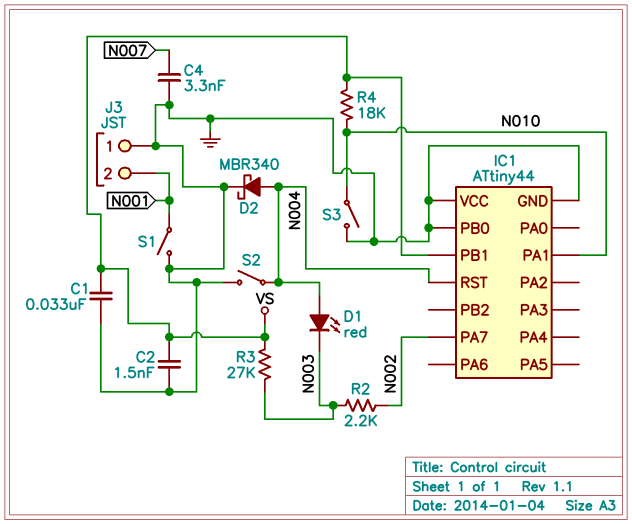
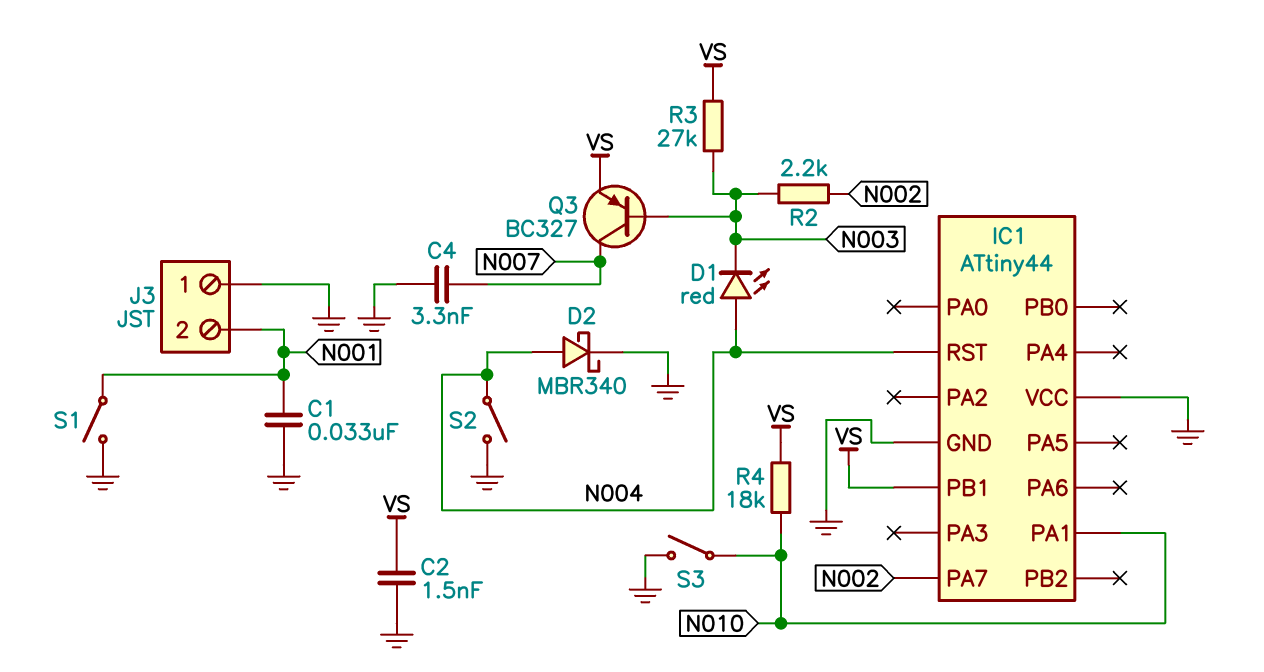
C1: 33nF (GND, VS) -> 33nF (GND, N001)
IC1 pin PB0: GND -> none
Q3: none -> PNP BC327 (B N003, C N007, E VS)

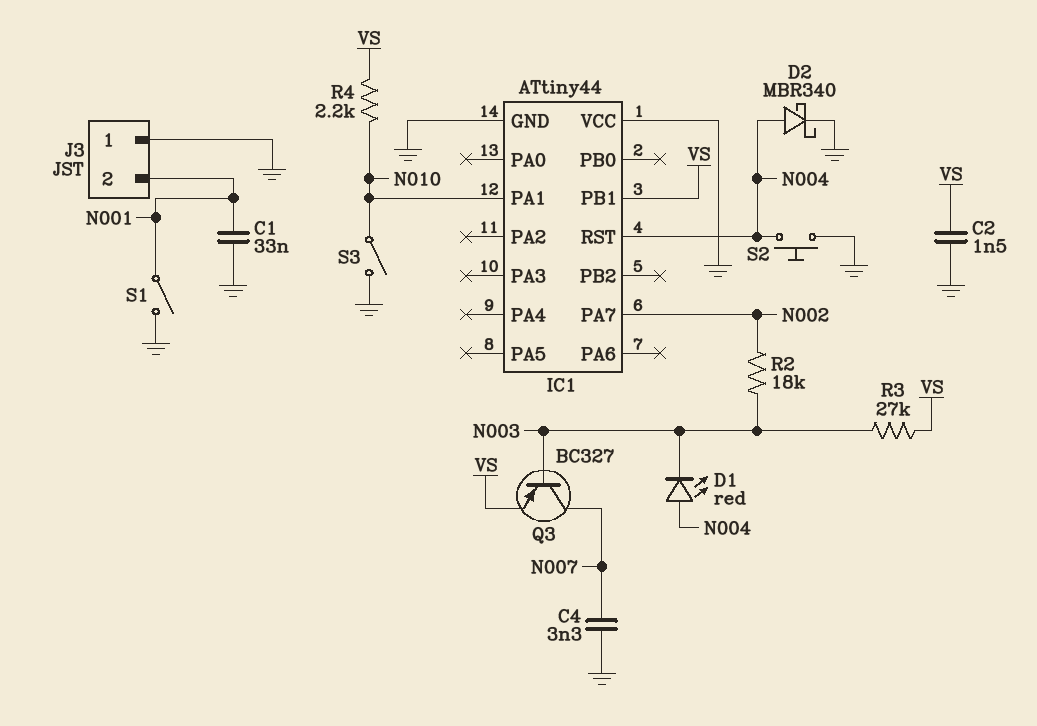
R2: 2.2k (N002, N003) -> 18k (N002, N003)
R4: 18k (N010, VS) -> 2.2k (N010, VS)
S2: switch (GND, N004) -> button (GND, N004)

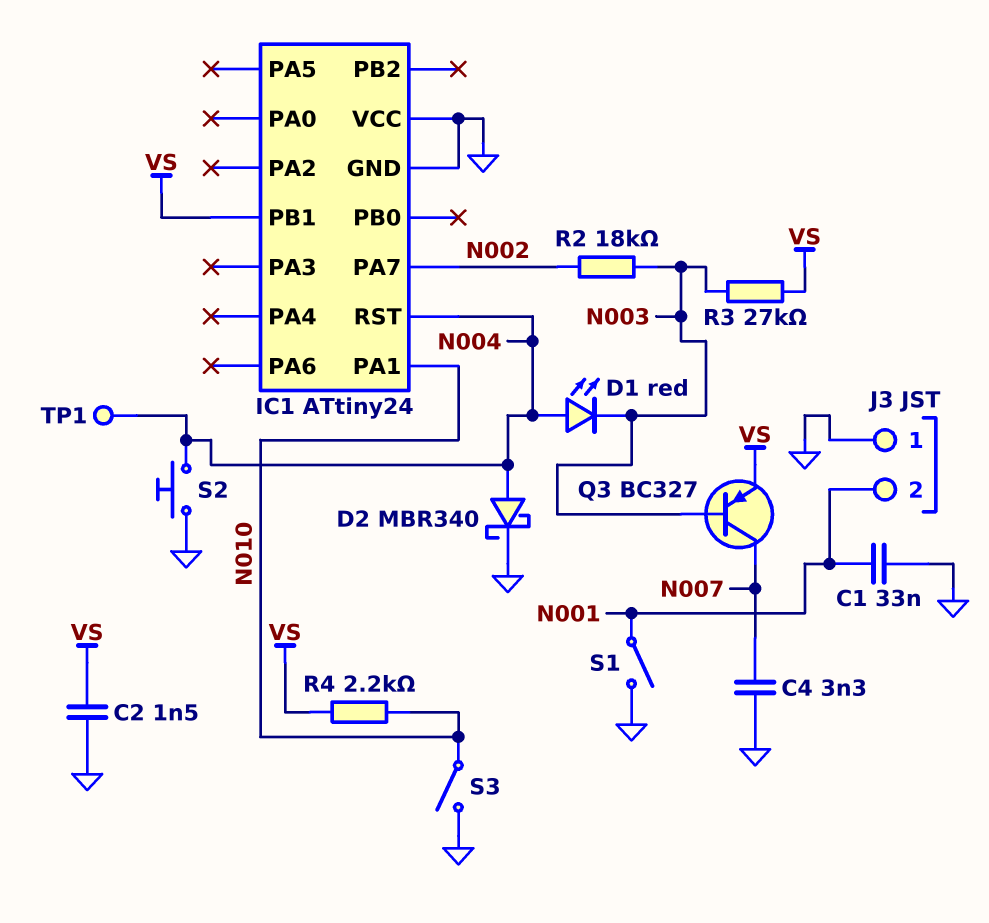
IC1: ATtiny44 -> ATtiny24
TP1: none -> test point (N004)

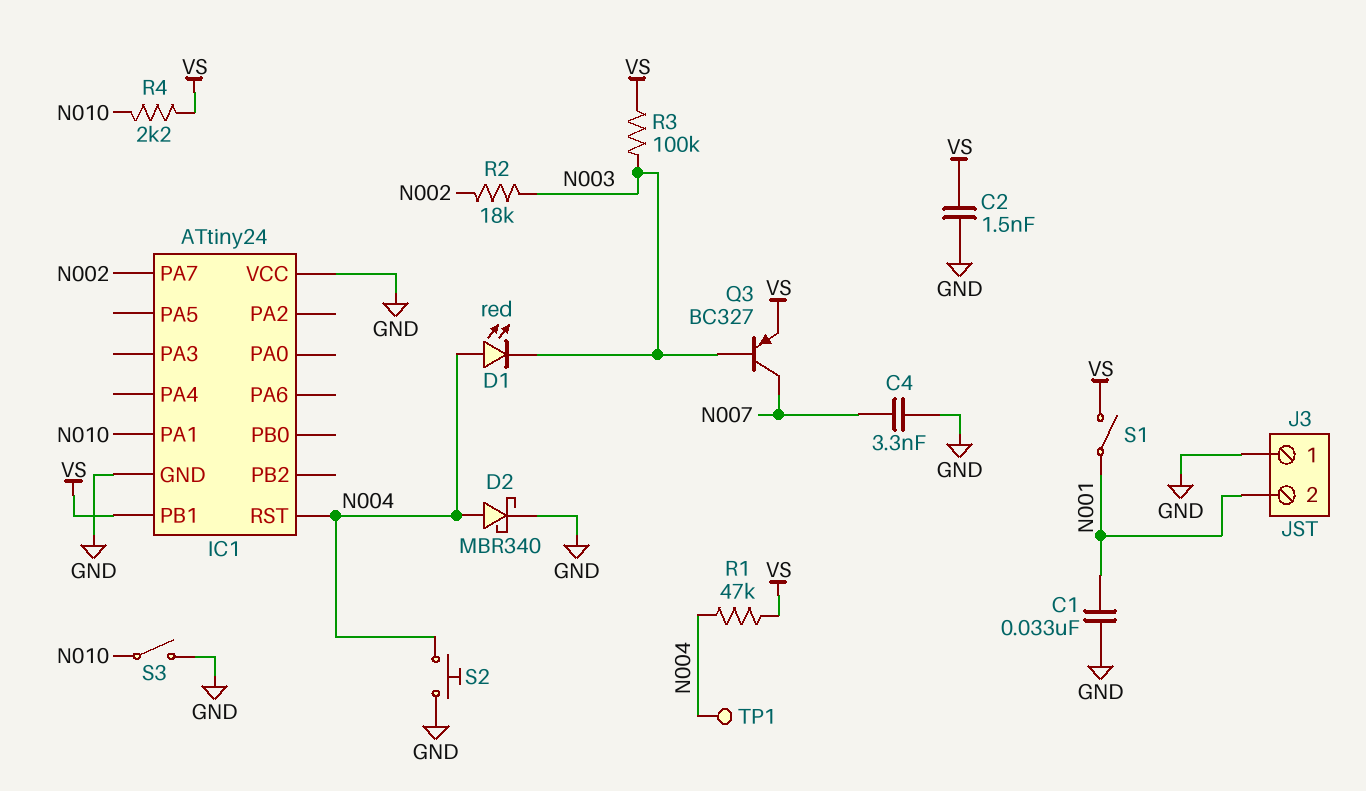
R1: none -> 47k (N004, VS)
R3: 27k (N003, VS) -> 100k (N003, VS)
S1: switch (GND, N001) -> switch (N001, VS)

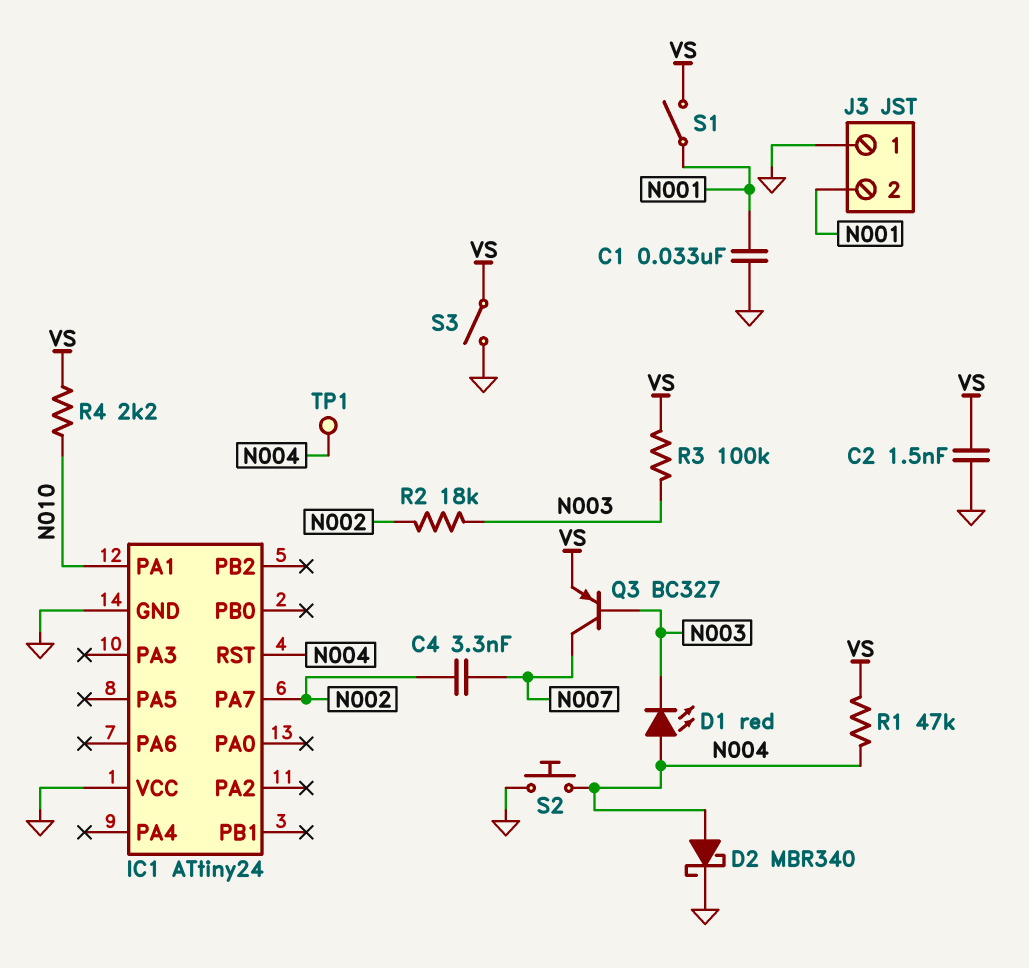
C4: 3.3nF (GND, N007) -> 3.3nF (N002, N007)
IC1 pin PB1: VS -> none
S3: switch (GND, N010) -> switch (GND, VS)

